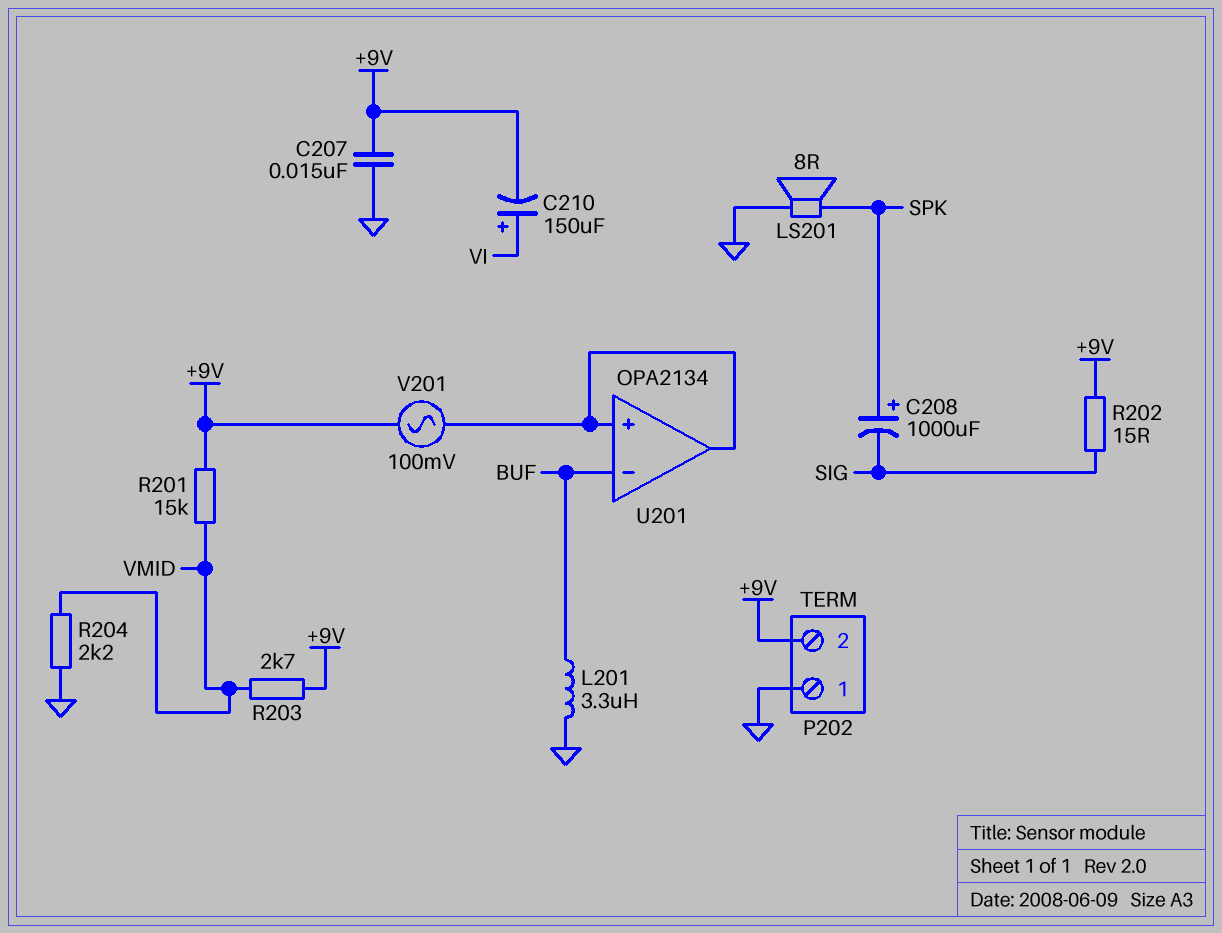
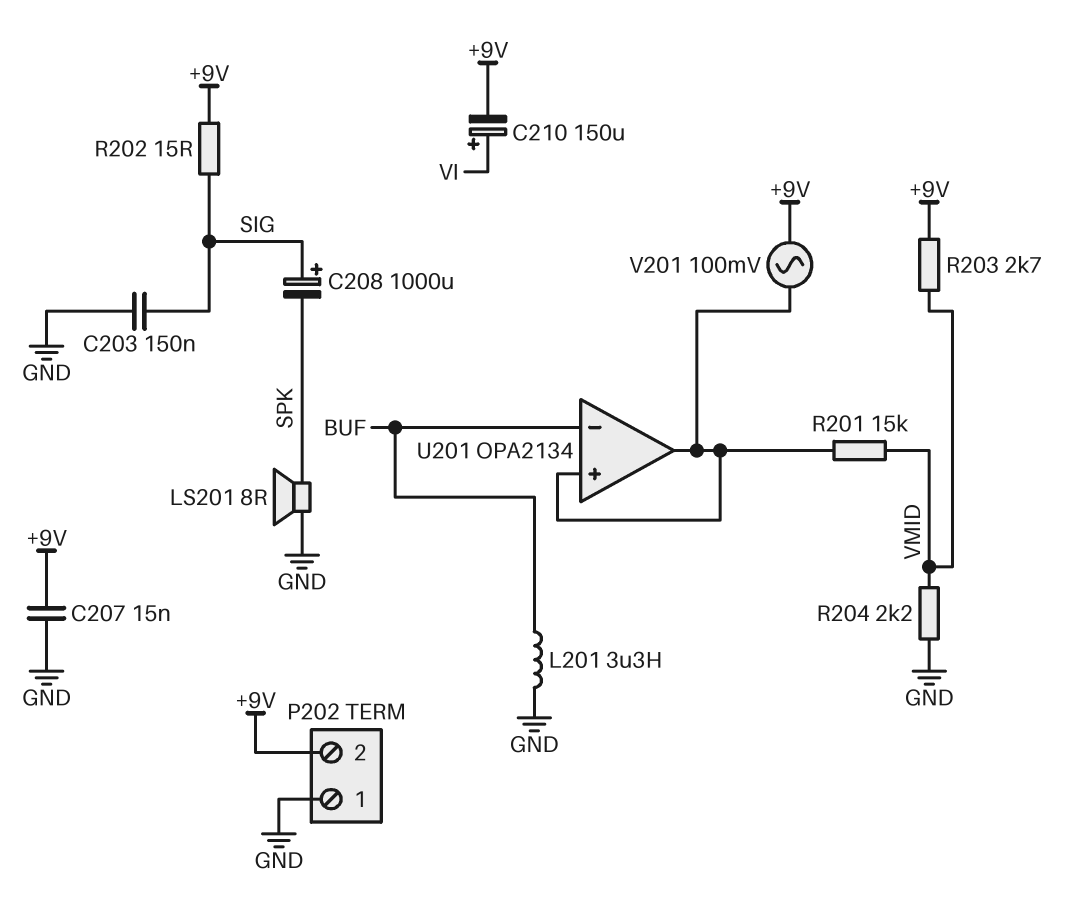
C203: none -> 150nF (GND, SIG)
C208: 1000uF (plus SPK, minus SIG) -> 1000uF (plus SIG, minus SPK)
R201: 15k (+9V, VMID) -> 15k (U201/in+, VMID)

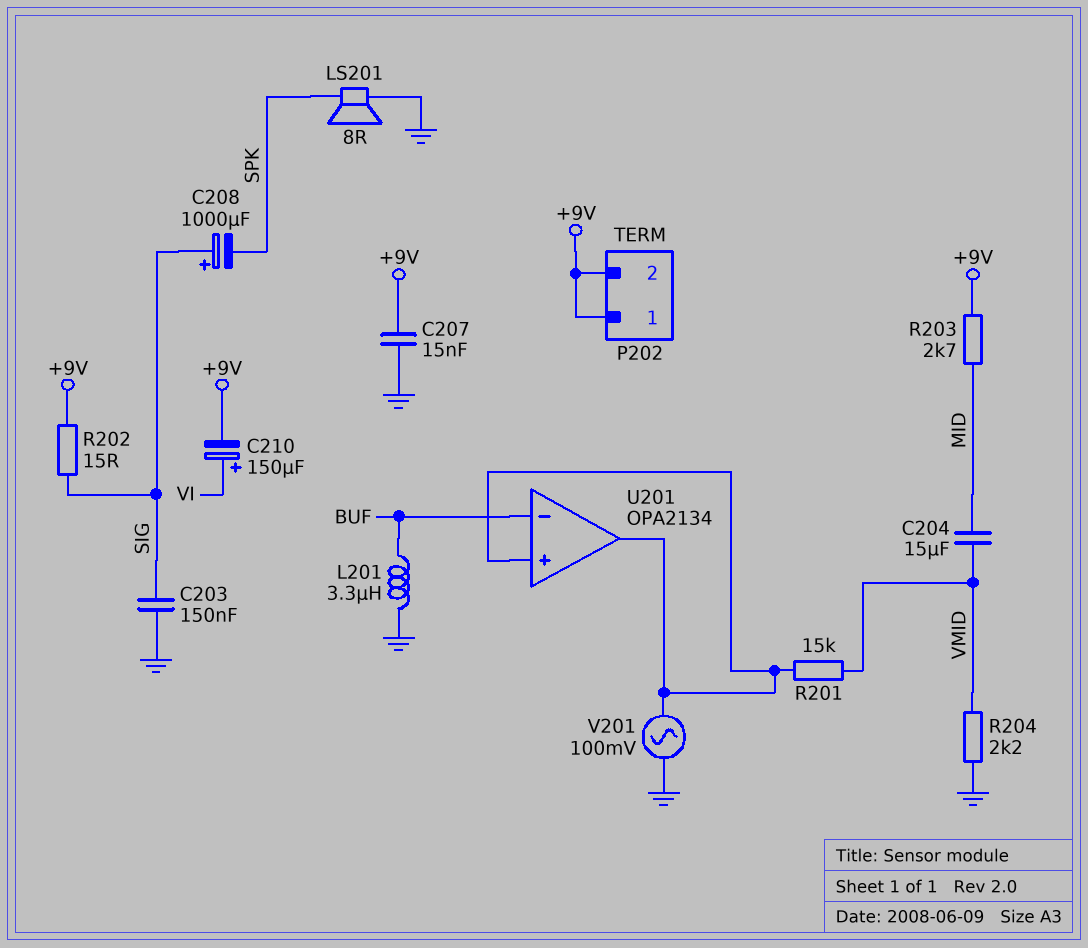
C204: none -> 15uF (MID, VMID)
P202 pin 1: GND -> +9V
R203: 2.7k (+9V, VMID) -> 2.7k (+9V, MID)
V201: AC 100mV (+9V, U201/in+) -> AC 100mV (GND, U201/in+)

